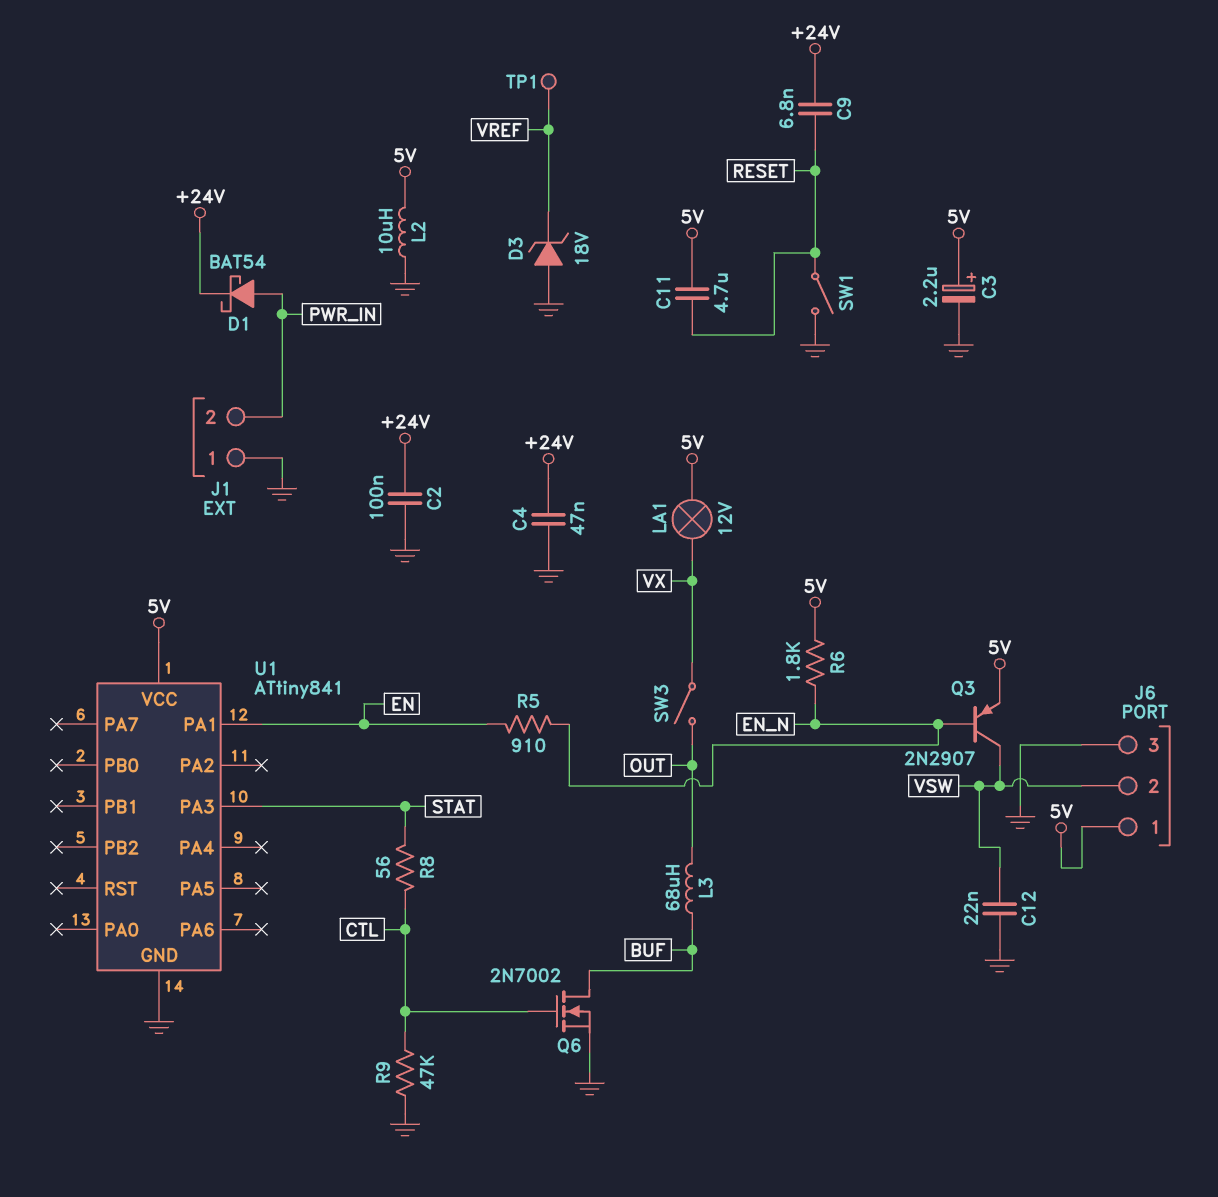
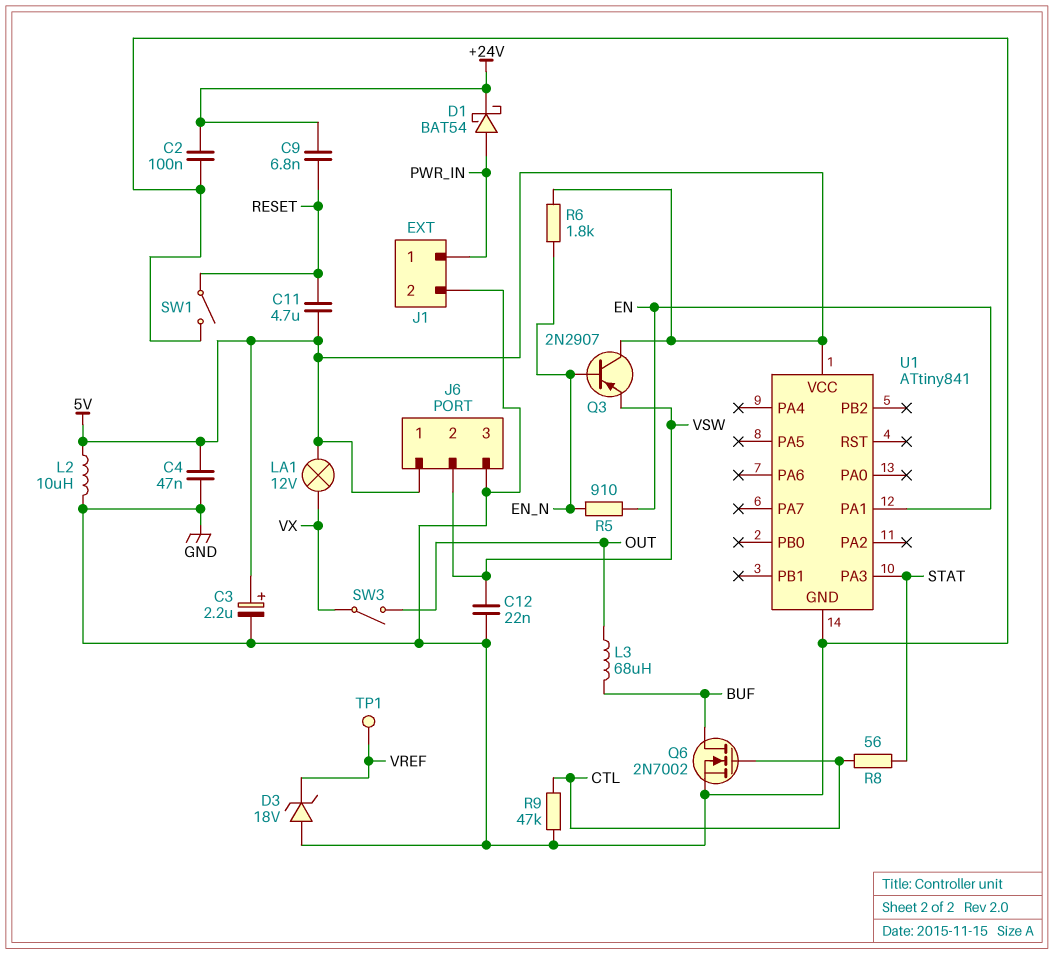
C4: 47nF (+24V, GND) -> 47nF (5V, GND)
J1 pin 1: GND -> PWR_IN
J1 pin 2: PWR_IN -> GND
Q3: PNP 2N2907 (B EN_N, C VSW, E 5V) -> PNP 2N2907 (B EN_N, C 5V, E VSW)

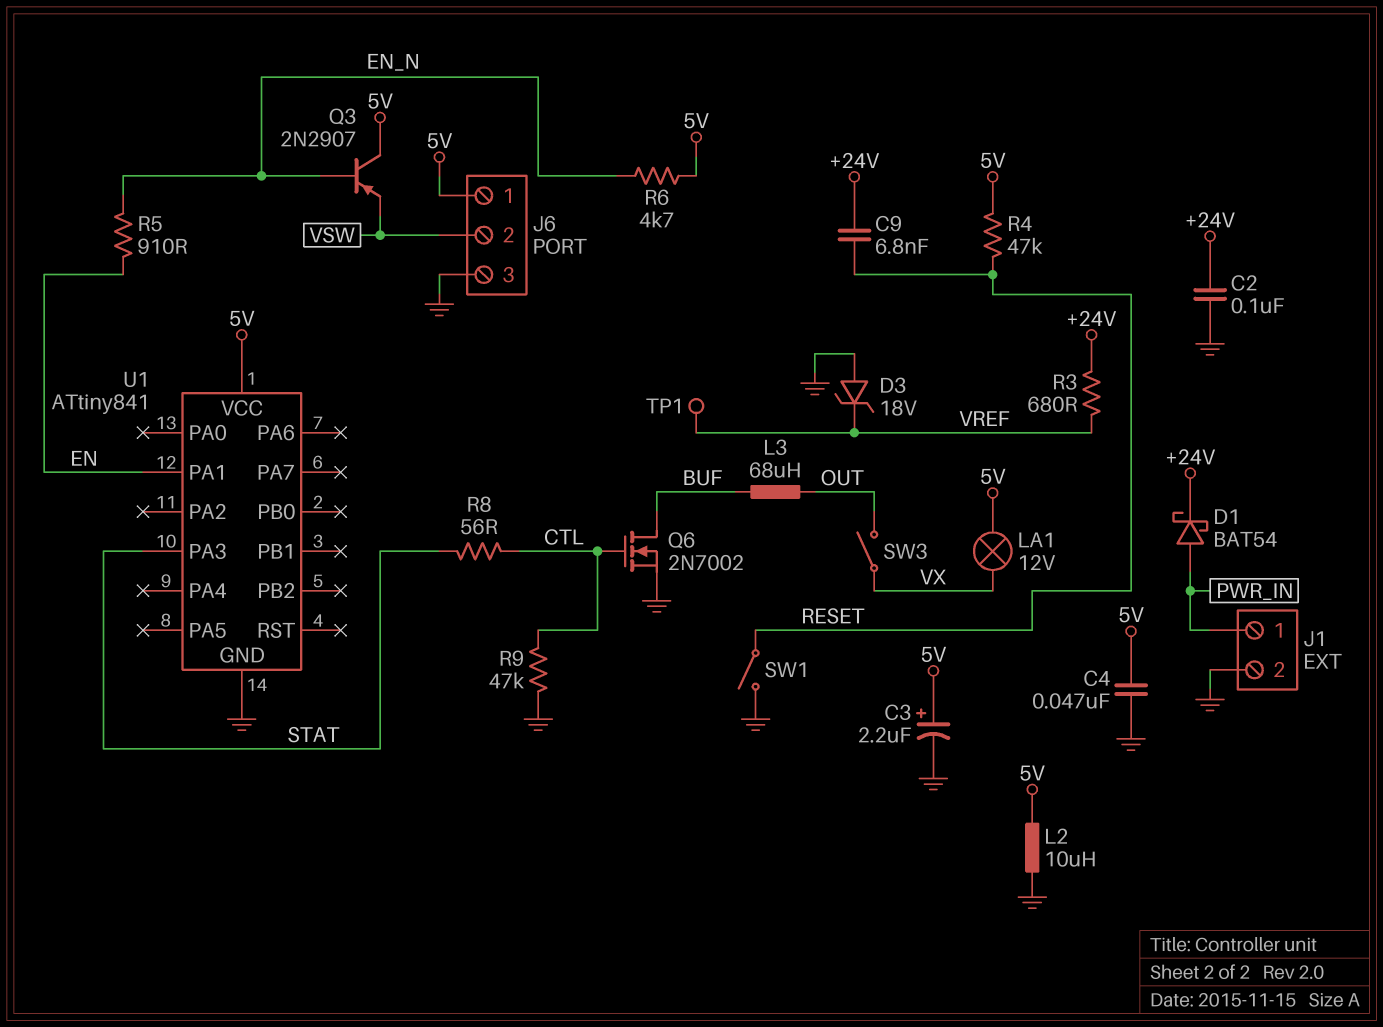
C11: 4.7uF (5V, RESET) -> none
C12: 22nF (GND, VSW) -> none
R3: none -> 680 (+24V, VREF)
R4: none -> 47k (5V, RESET)
R6: 1.8k (5V, EN_N) -> 4.7k (5V, EN_N)

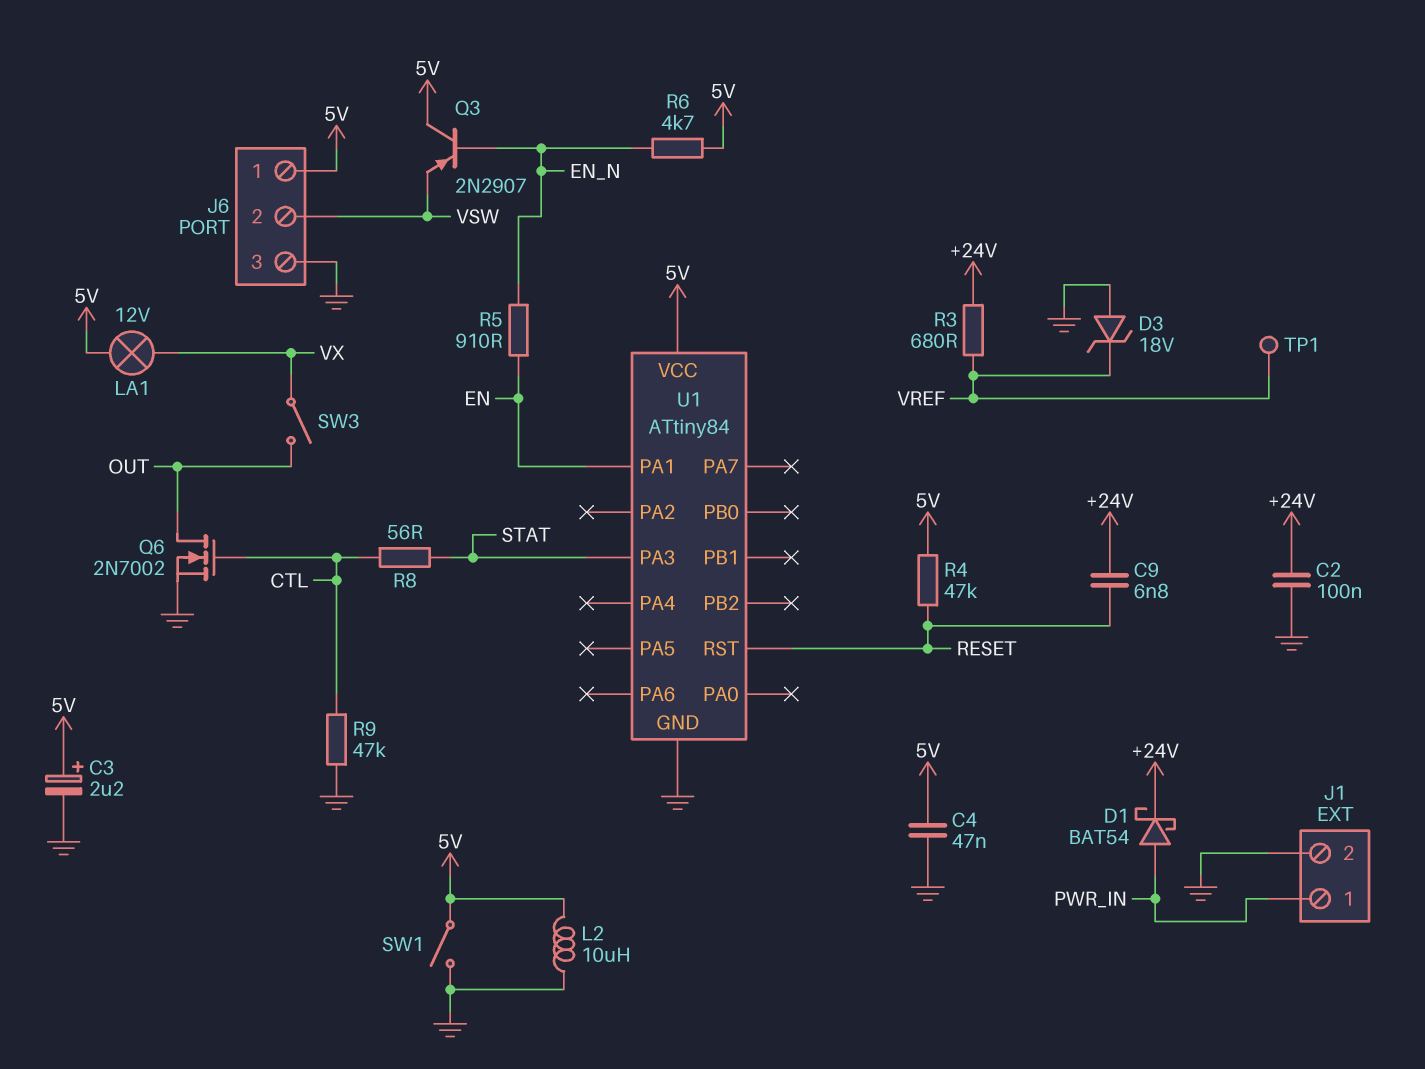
L3: 68uH (BUF, OUT) -> none
Q6: NMOS 2N7002 (G CTL, D BUF, S GND) -> NMOS 2N7002 (G CTL, D OUT, S GND)
SW1: switch (GND, RESET) -> switch (5V, GND)
U1: ATtiny841 -> ATtiny84
U1 pin RST: none -> RESET

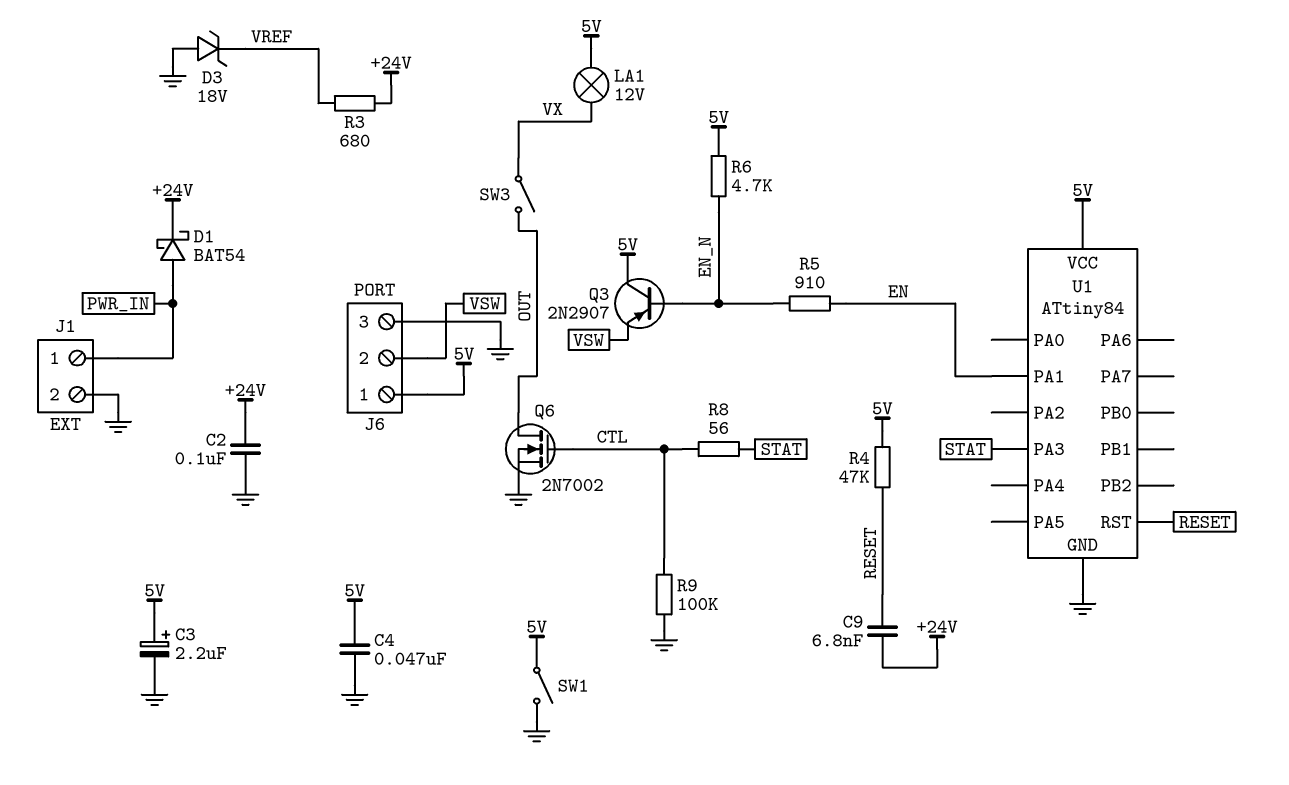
L2: 10uH (5V, GND) -> none
R9: 47k (CTL, GND) -> 100k (CTL, GND)
TP1: test point (VREF) -> none

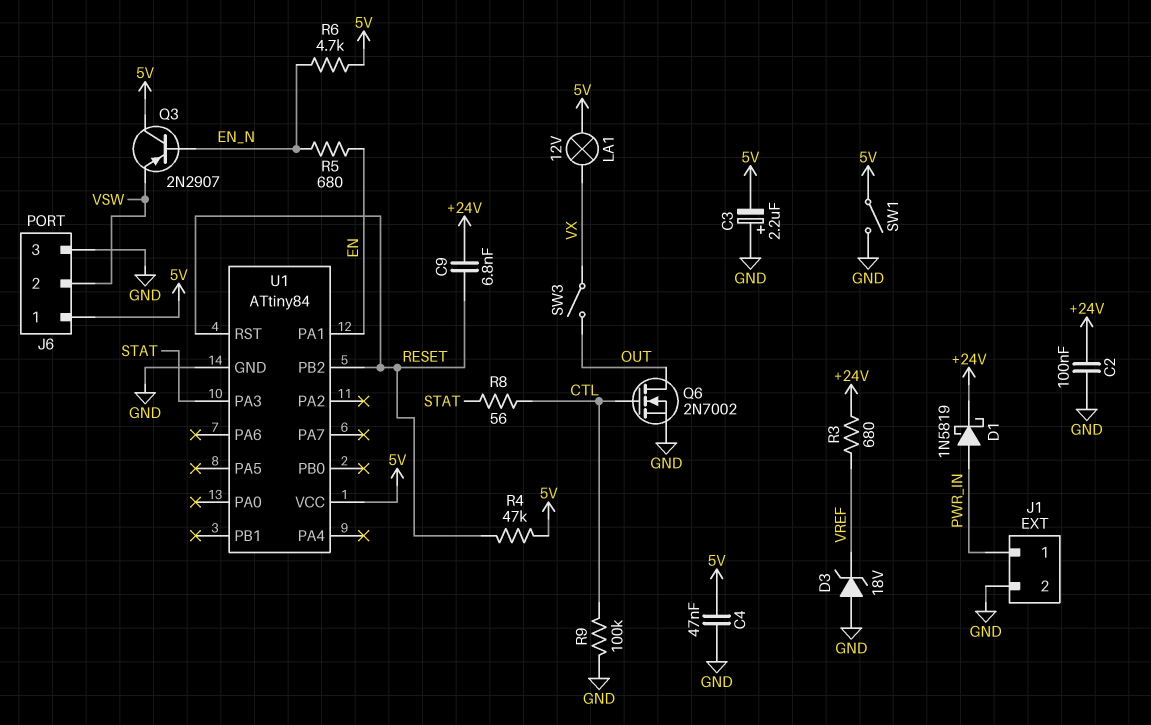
C3: 2.2uF (plus 5V, minus GND) -> 2.2uF (plus GND, minus 5V)
D1: schottky BAT54 (A PWR_IN, K +24V) -> schottky 1N5819 (A PWR_IN, K +24V)
R5: 910 (EN, EN_N) -> 680 (EN, EN_N)
U1 pin PB2: none -> RESET

